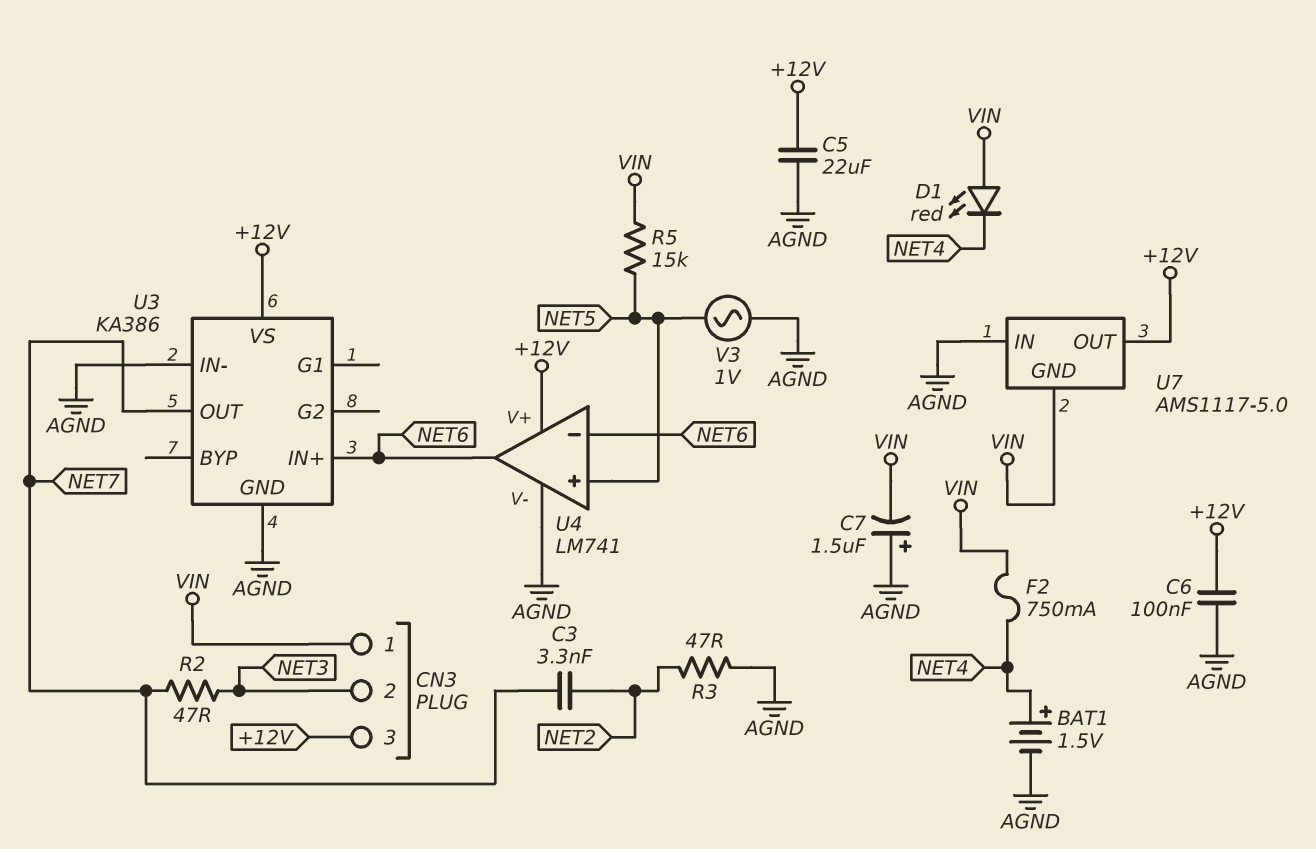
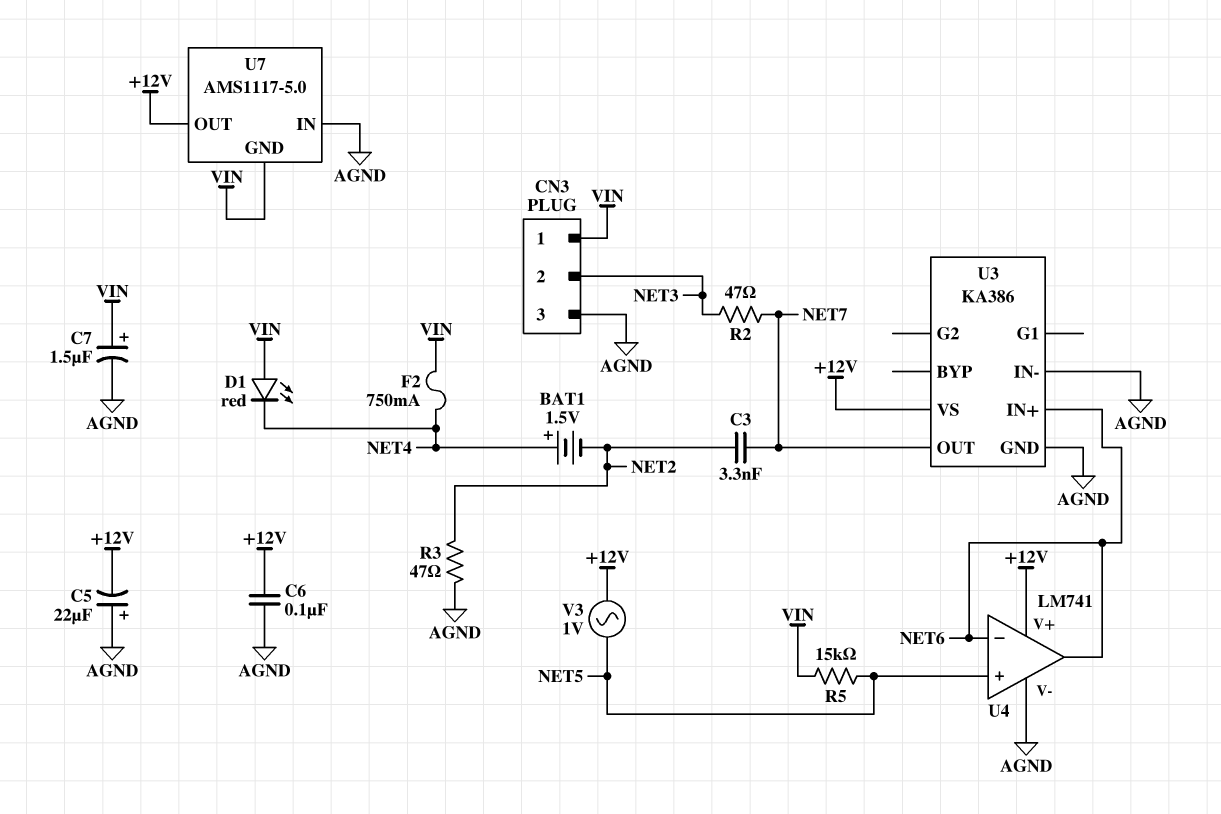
BAT1: 1.5V (plus NET4, minus AGND) -> 1.5V (plus NET4, minus NET2)
C5: 22uF (+12V, AGND) -> 22uF (plus AGND, minus +12V)
C7: 1.5uF (plus AGND, minus VIN) -> 1.5uF (plus VIN, minus AGND)
CN3 pin 3: +12V -> AGND
V3: AC 1V (AGND, NET5) -> AC 1V (+12V, NET5)

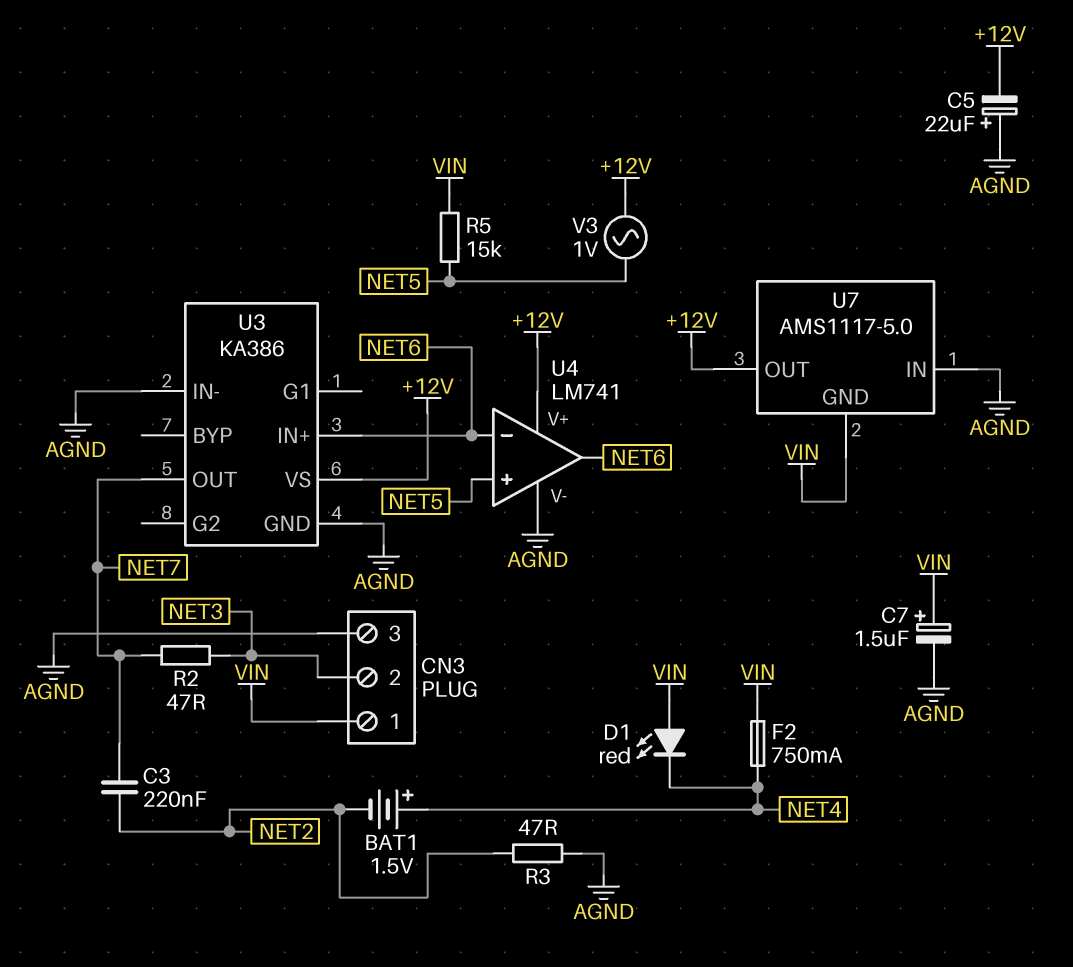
C3: 3.3nF (NET2, NET7) -> 220nF (NET2, NET7)
C6: 100nF (+12V, AGND) -> none

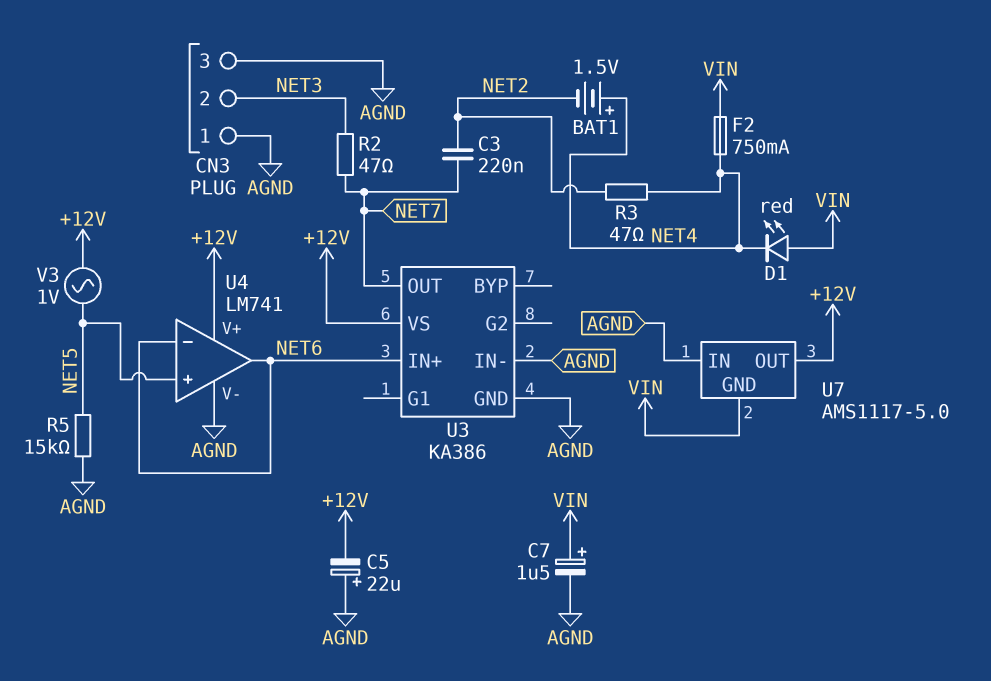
CN3 pin 1: VIN -> AGND
R3: 47 (AGND, NET2) -> 47 (NET2, NET4)
R5: 15k (NET5, VIN) -> 15k (AGND, NET5)

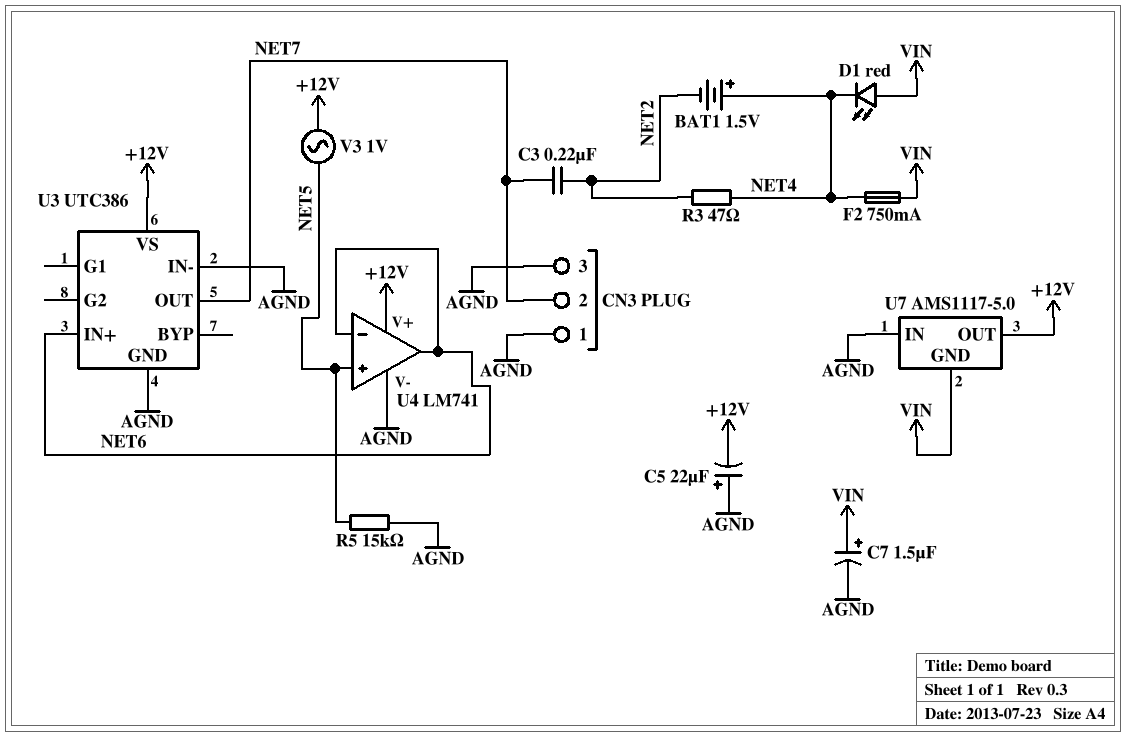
CN3 pin 2: NET3 -> NET7
R2: 47 (NET3, NET7) -> none
U3: KA386 -> UTC386

